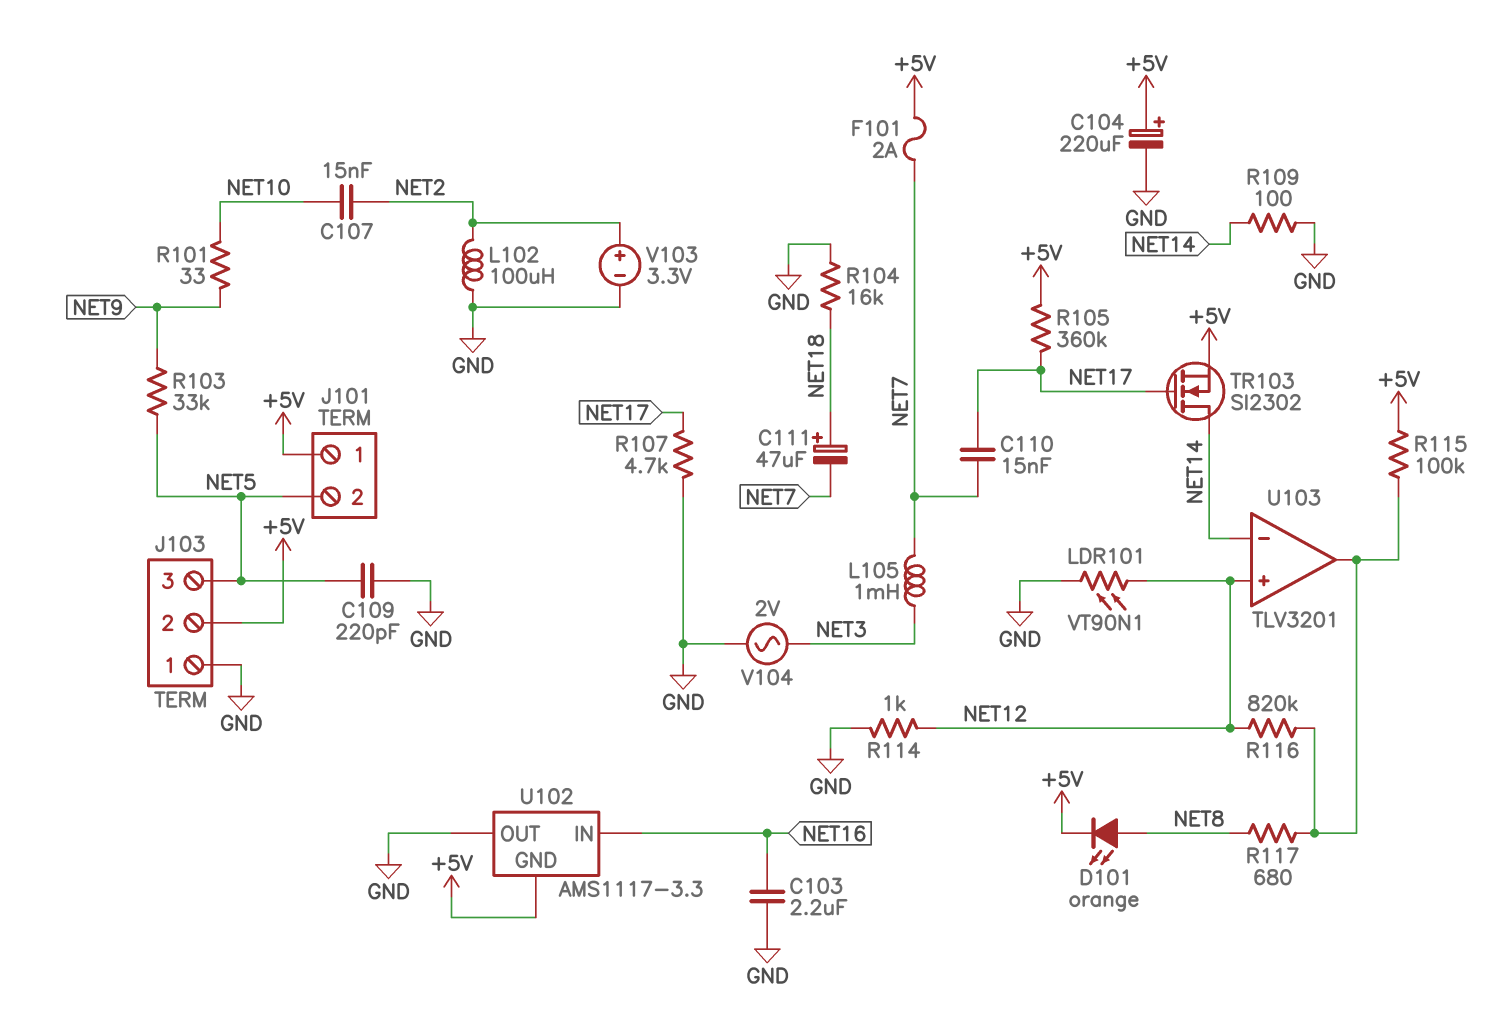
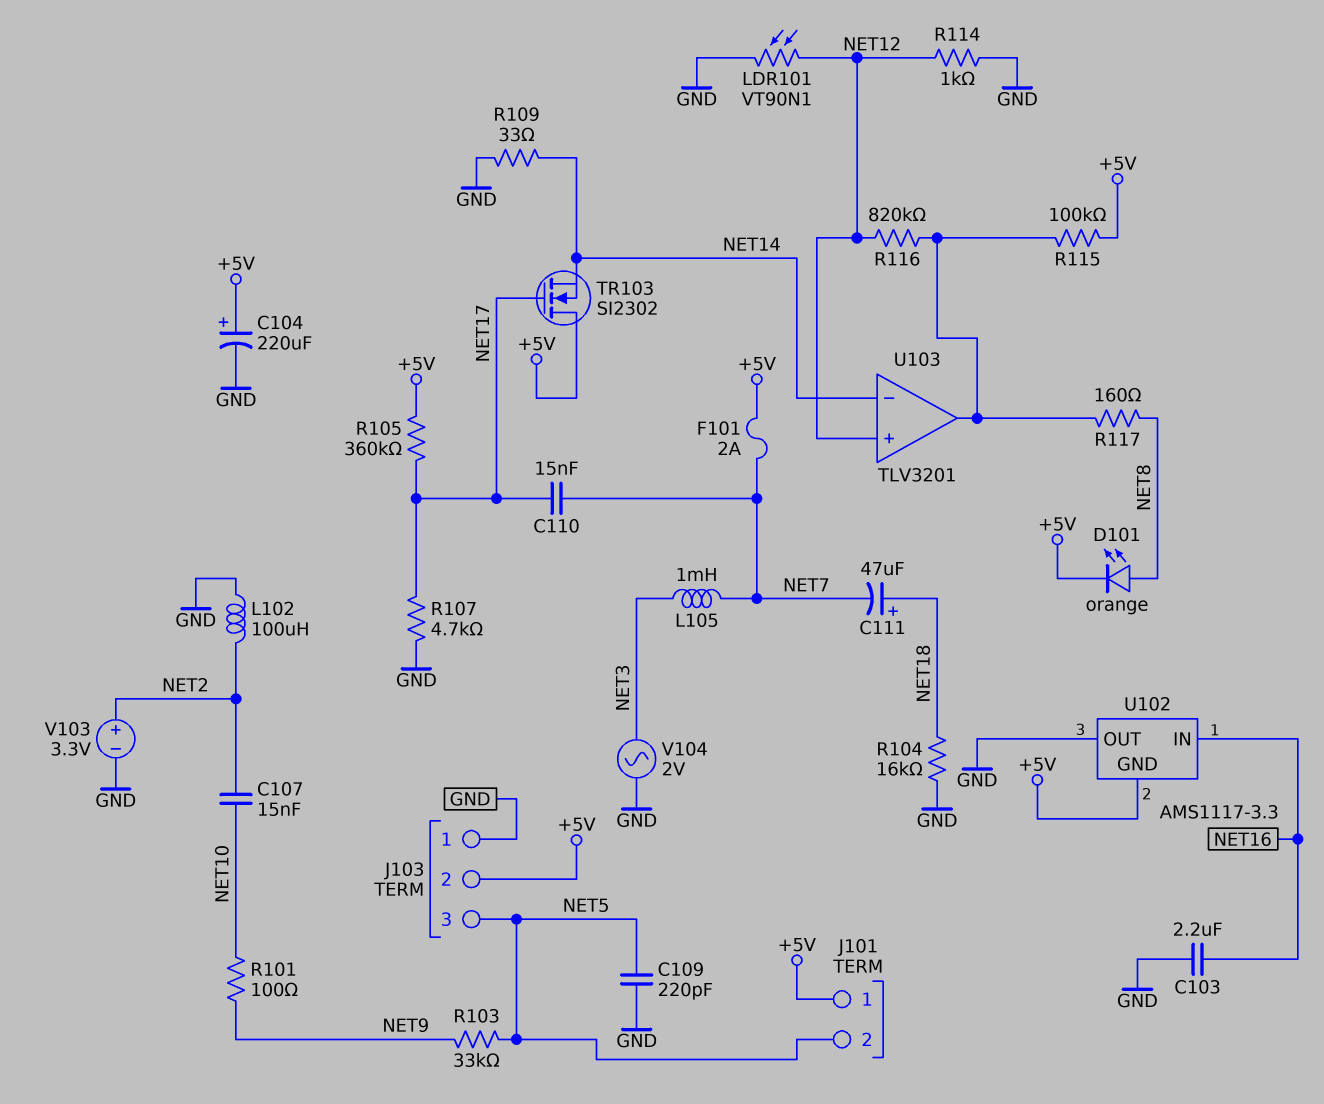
R101: 33 (NET9, NET10) -> 100 (NET9, NET10)
R109: 100 (GND, NET14) -> 33 (GND, NET14)
R117: 680 (NET8, U103/out) -> 160 (NET8, U103/out)
TR103: NMOS SI2302 (G NET17, D NET14, S +5V) -> NMOS SI2302 (G NET17, D +5V, S NET14)

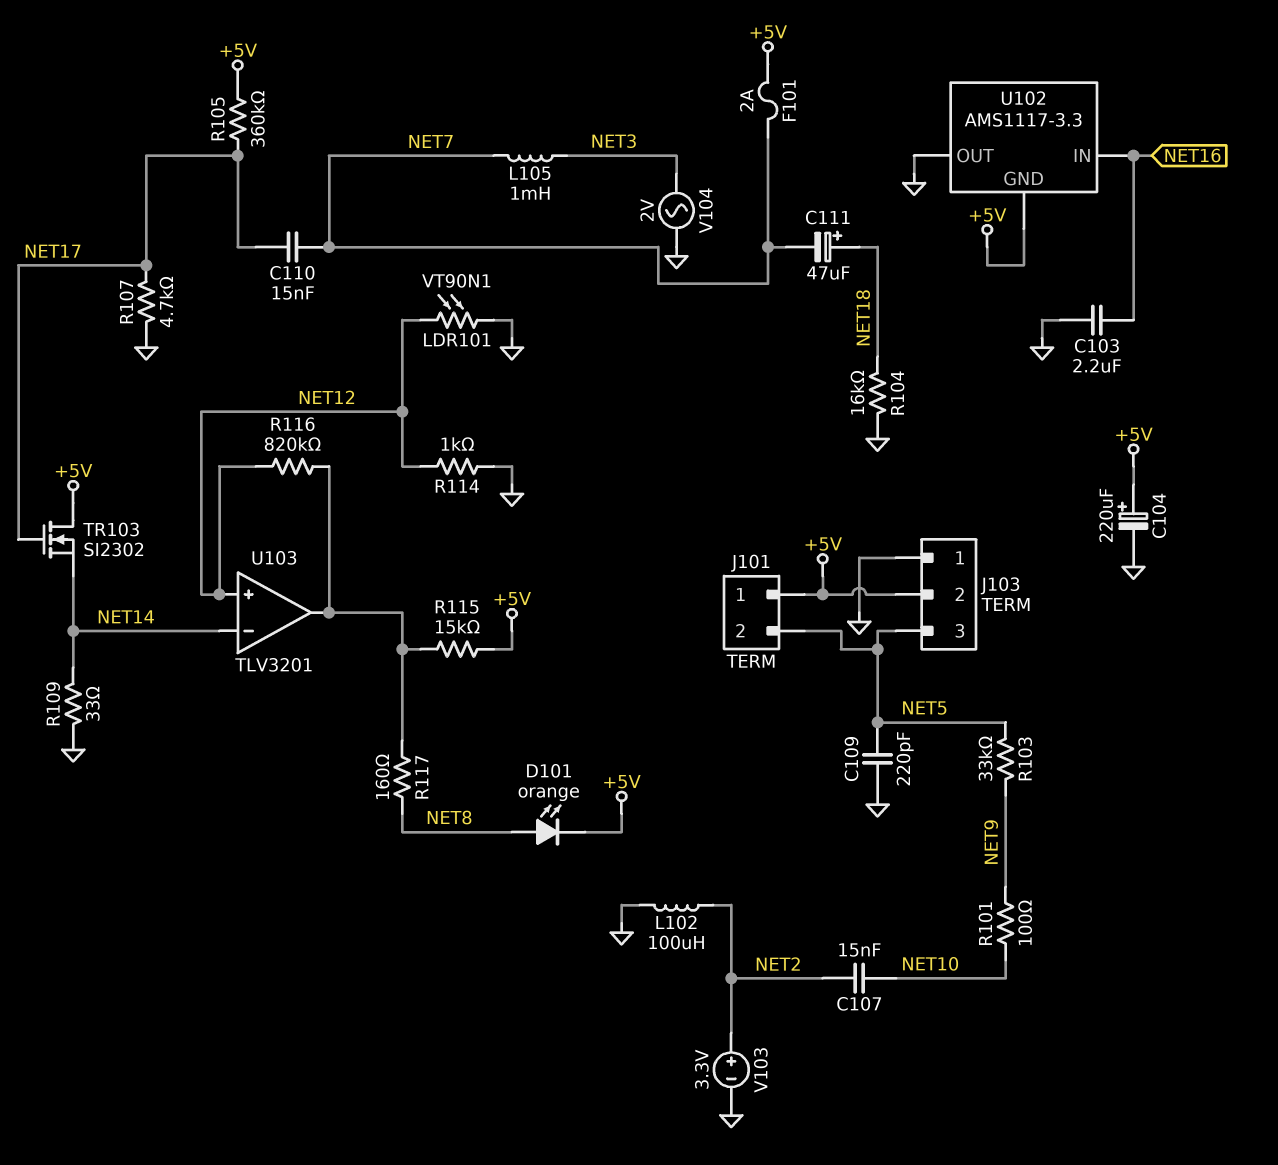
R115: 100k (+5V, U103/out) -> 15k (+5V, U103/out)

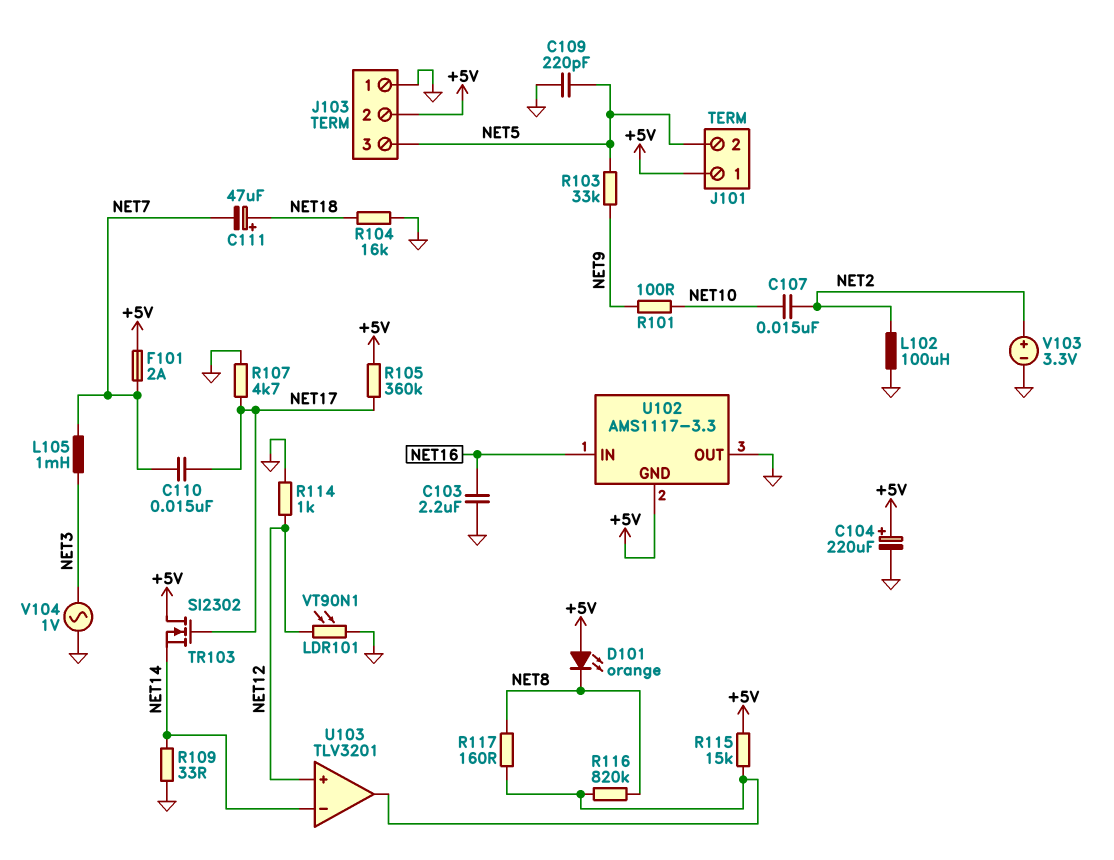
D101: LED orange (A NET8, K +5V) -> LED orange (A +5V, K NET8)
R116: 820k (NET12, U103/out) -> 820k (NET8, U103/out)
V104: AC 2V (GND, NET3) -> AC 1V (GND, NET3)

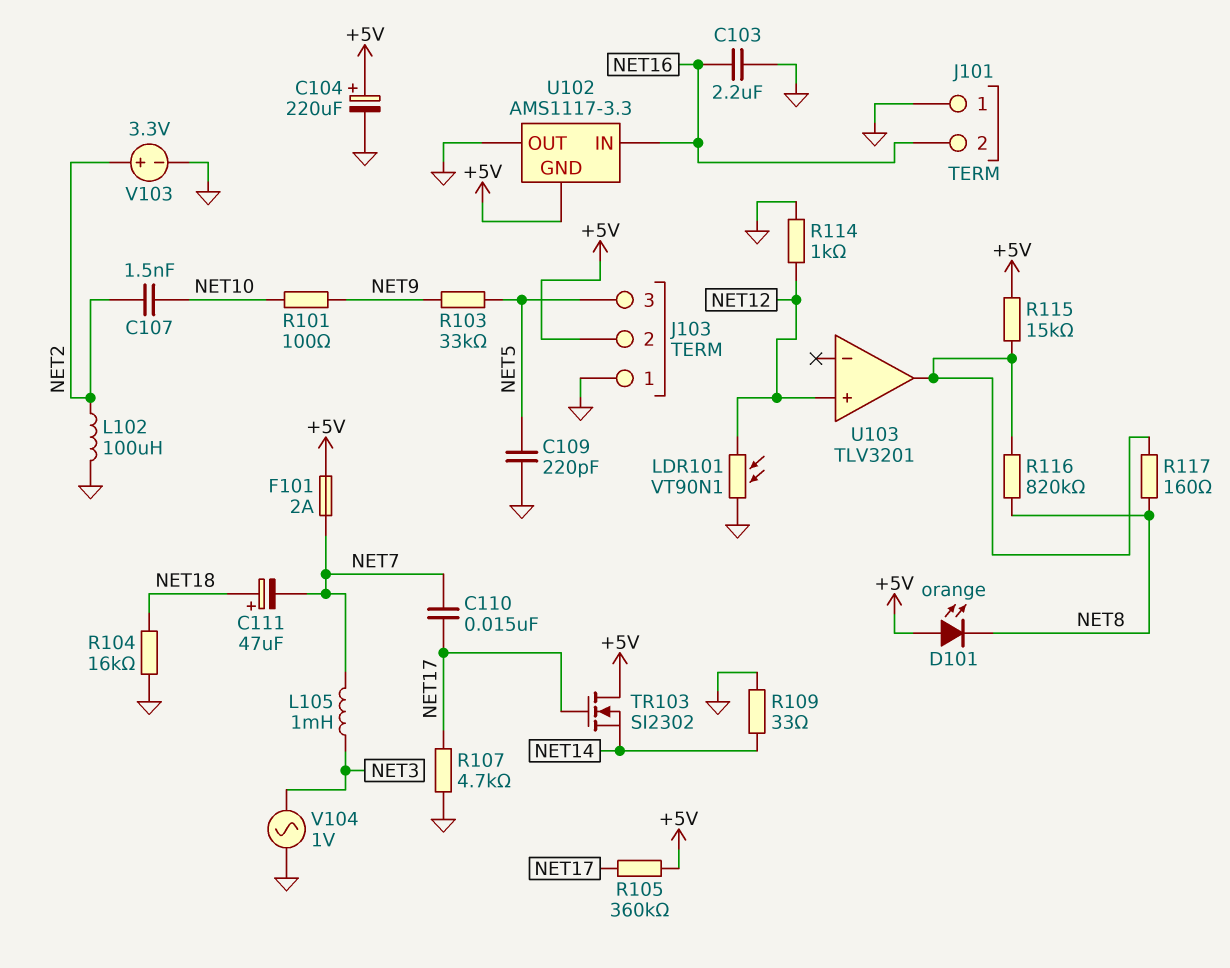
C107: 15nF (NET2, NET10) -> 1.5nF (NET2, NET10)
J101 pin 1: +5V -> GND
J101 pin 2: NET5 -> NET16
U103 pin in-: NET14 -> none

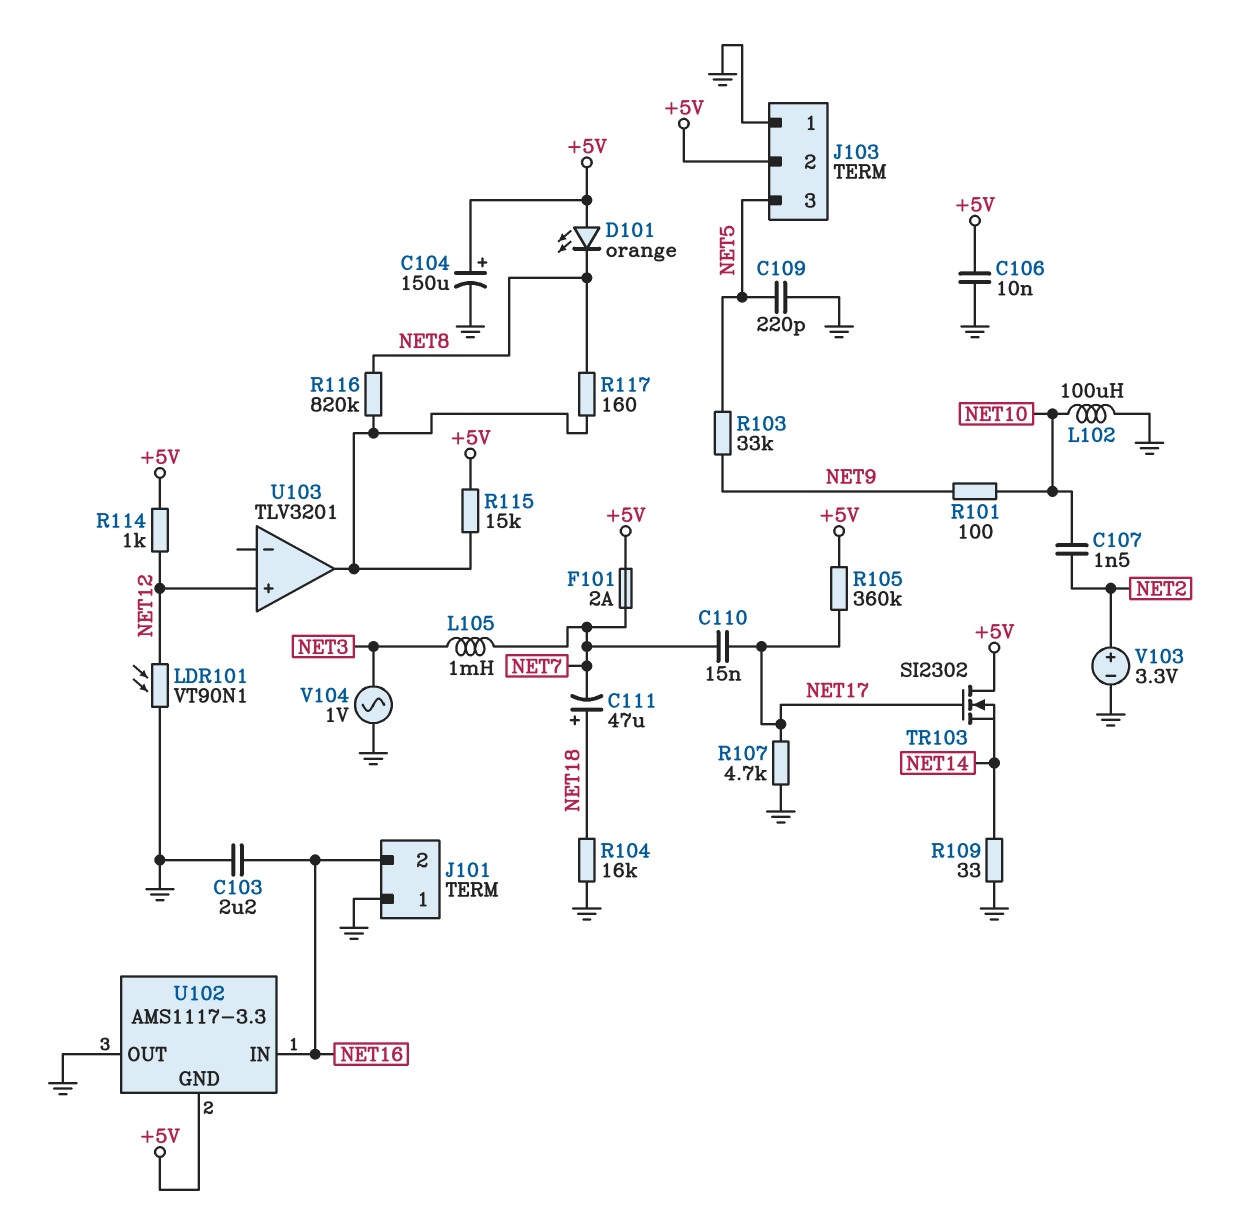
C104: 220uF (plus +5V, minus GND) -> 150uF (plus +5V, minus GND)
C106: none -> 10nF (+5V, GND)
L102: 100uH (GND, NET2) -> 100uH (GND, NET10)
R114: 1k (GND, NET12) -> 1k (+5V, NET12)

